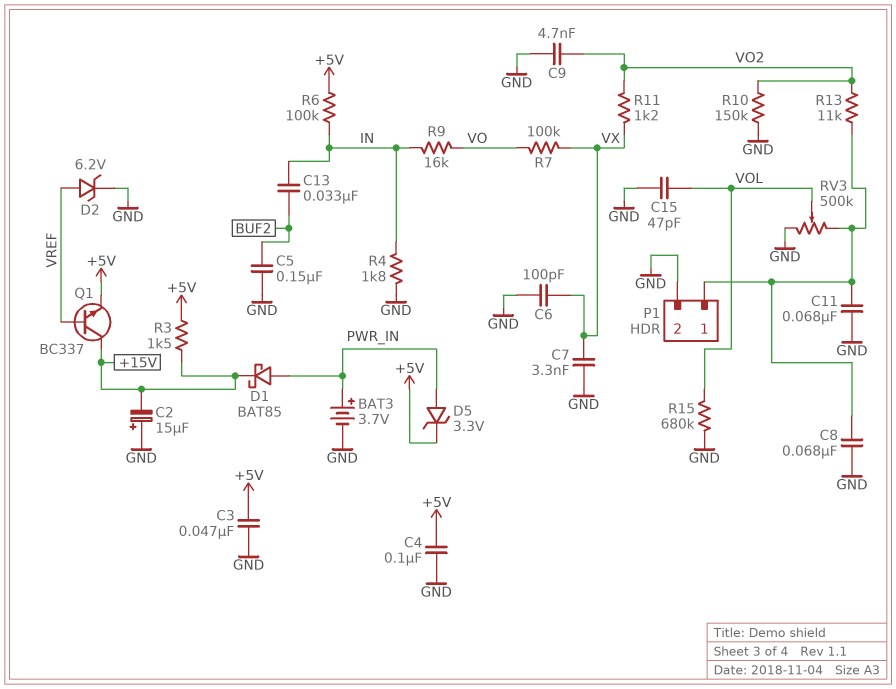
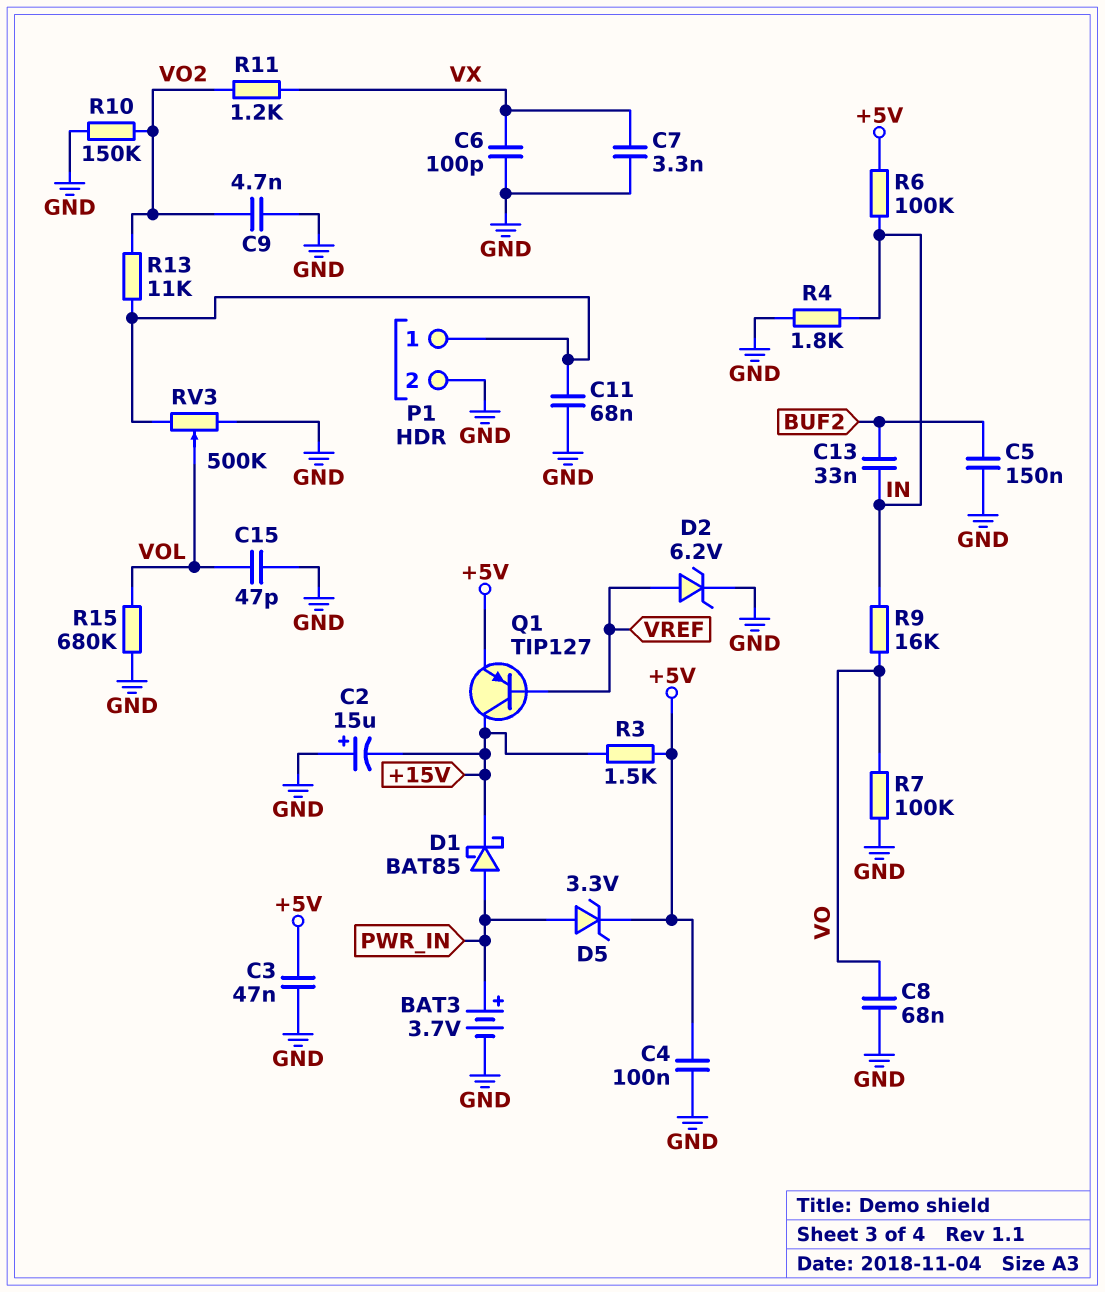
C8: 68nF (GND, P1/1) -> 68nF (GND, VO)
Q1: NPN BC337 (B VREF, C +15V, E +5V) -> PNP TIP127 (B VREF, C +15V, E +5V)
R7: 100k (VO, VX) -> 100k (GND, VO)

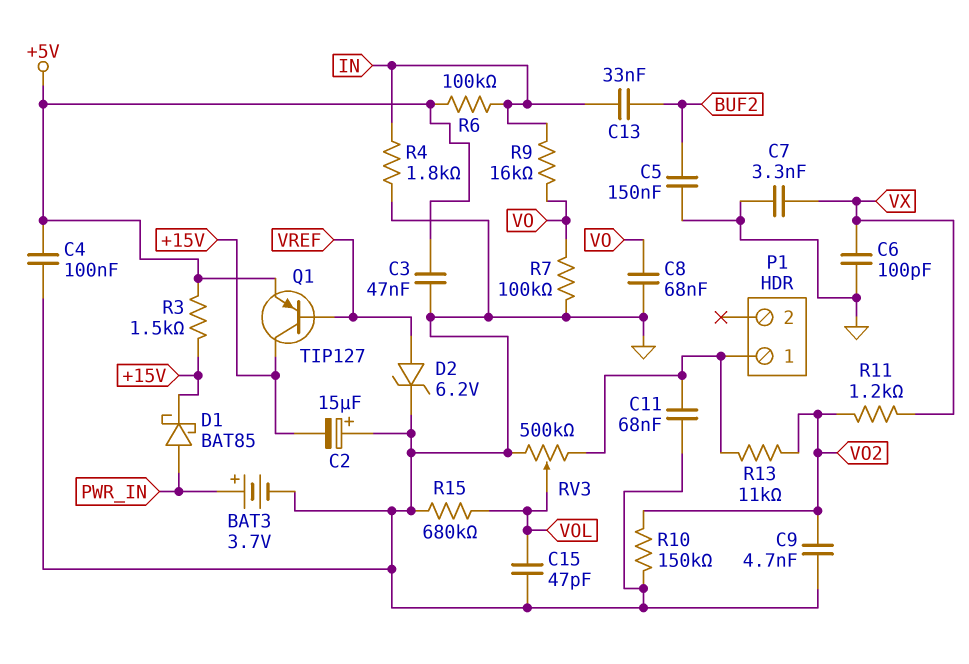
D5: zener 3.3V (A PWR_IN, K +5V) -> none
P1 pin 2: GND -> none

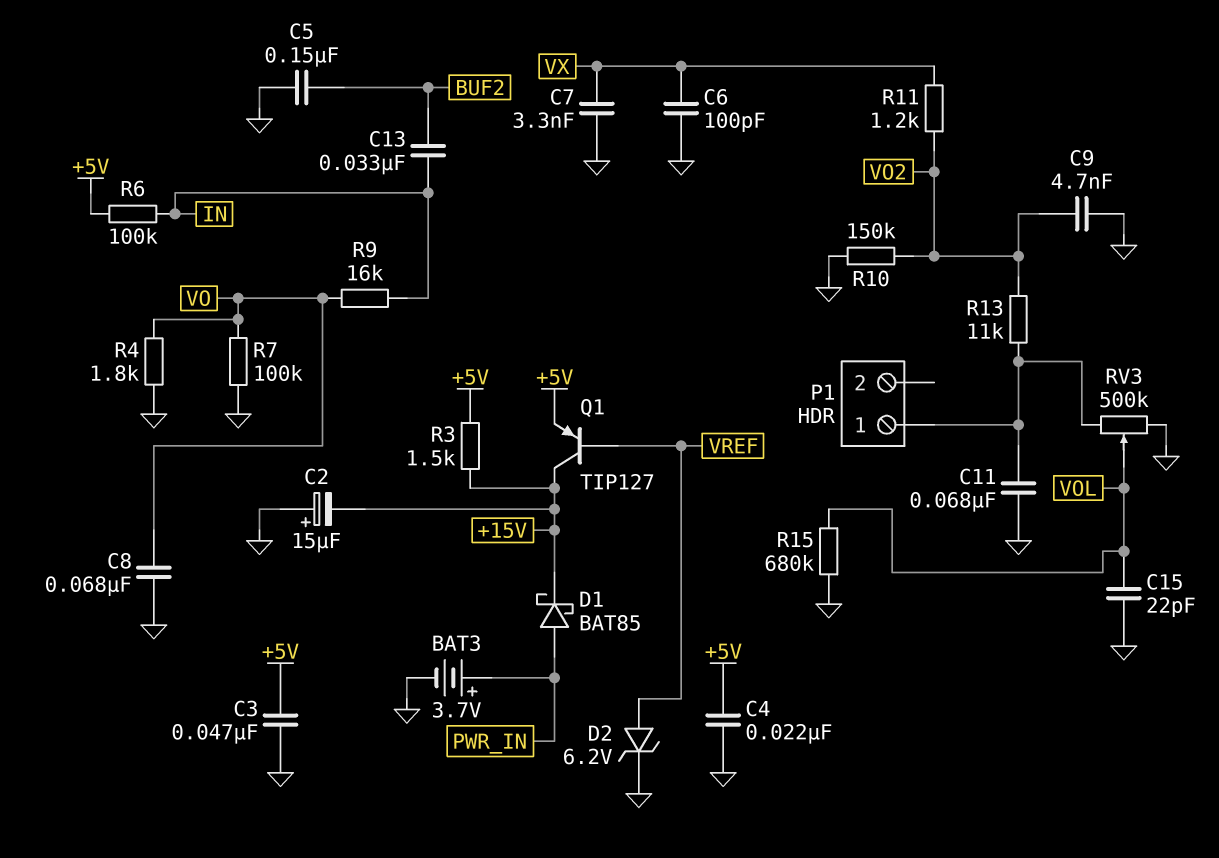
C4: 100nF (+5V, GND) -> 22nF (+5V, GND)
C15: 47pF (GND, VOL) -> 22pF (GND, VOL)
R4: 1.8k (GND, IN) -> 1.8k (GND, VO)

